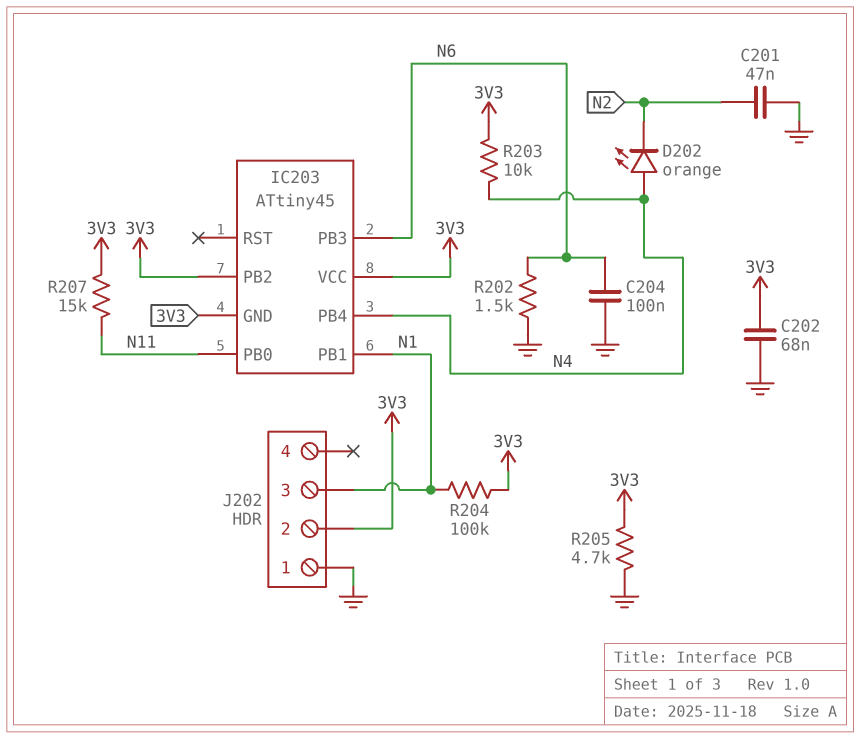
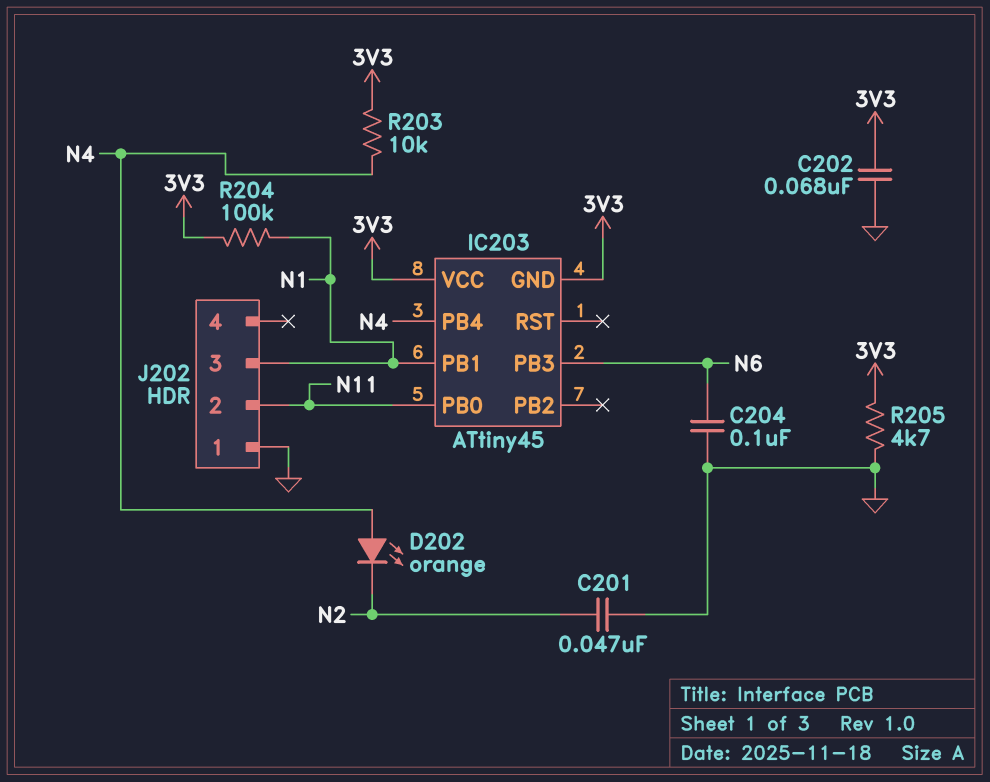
IC203 pin PB2: 3V3 -> none
J202 pin 2: 3V3 -> N11
R202: 1.5k (GND, N6) -> none
R207: 15k (3V3, N11) -> none

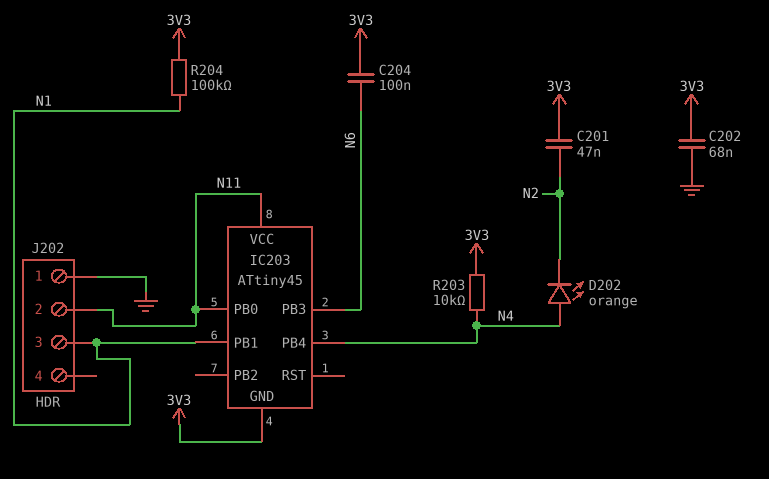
C201: 47nF (GND, N2) -> 47nF (3V3, N2)
C204: 100nF (GND, N6) -> 100nF (3V3, N6)
IC203 pin VCC: 3V3 -> N11
R205: 4.7k (3V3, GND) -> none

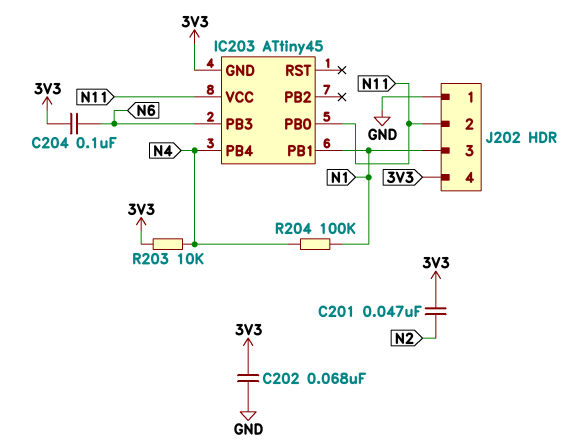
D202: LED orange (A N4, K N2) -> none
J202 pin 4: none -> 3V3
R204: 100k (3V3, N1) -> 100k (N1, N4)

